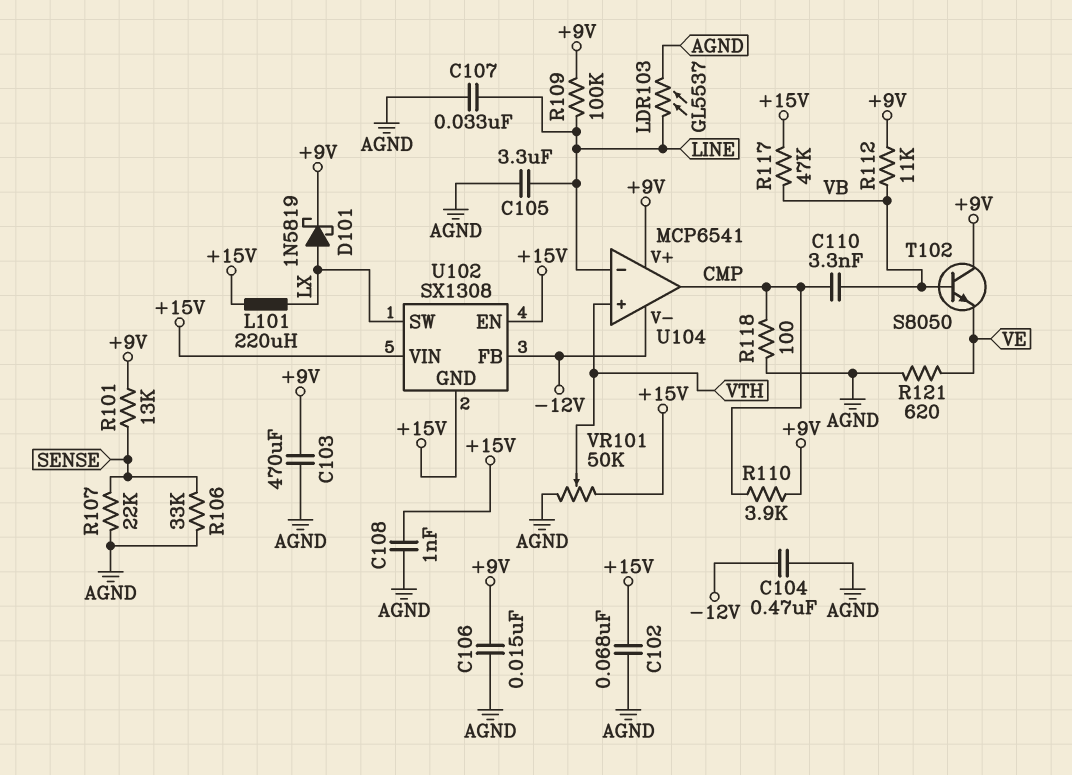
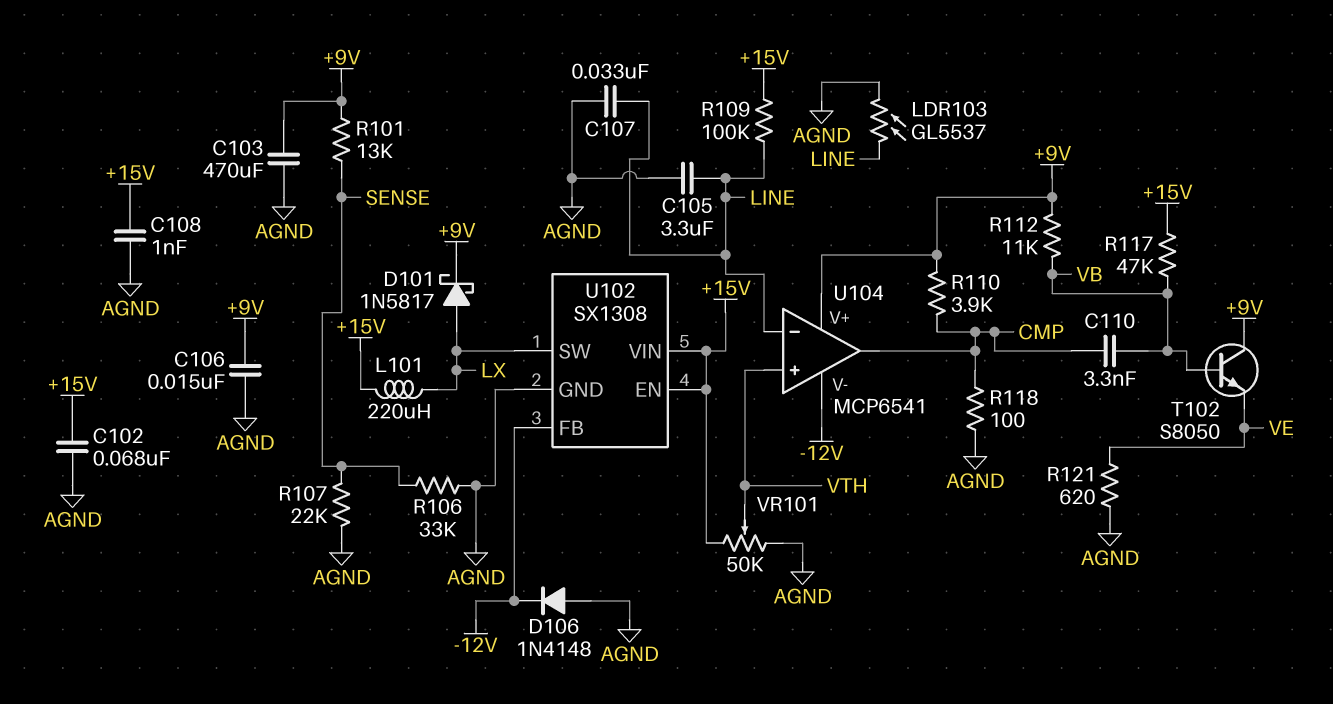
C104: 470nF (-12V, AGND) -> none
D101: schottky 1N5819 (A LX, K +9V) -> schottky 1N5817 (A LX, K +9V)
D106: none -> diode 1N4148 (A AGND, K -12V)
R109: 100k (+9V, LINE) -> 100k (+15V, LINE)
U102 pin GND: +15V -> AGND

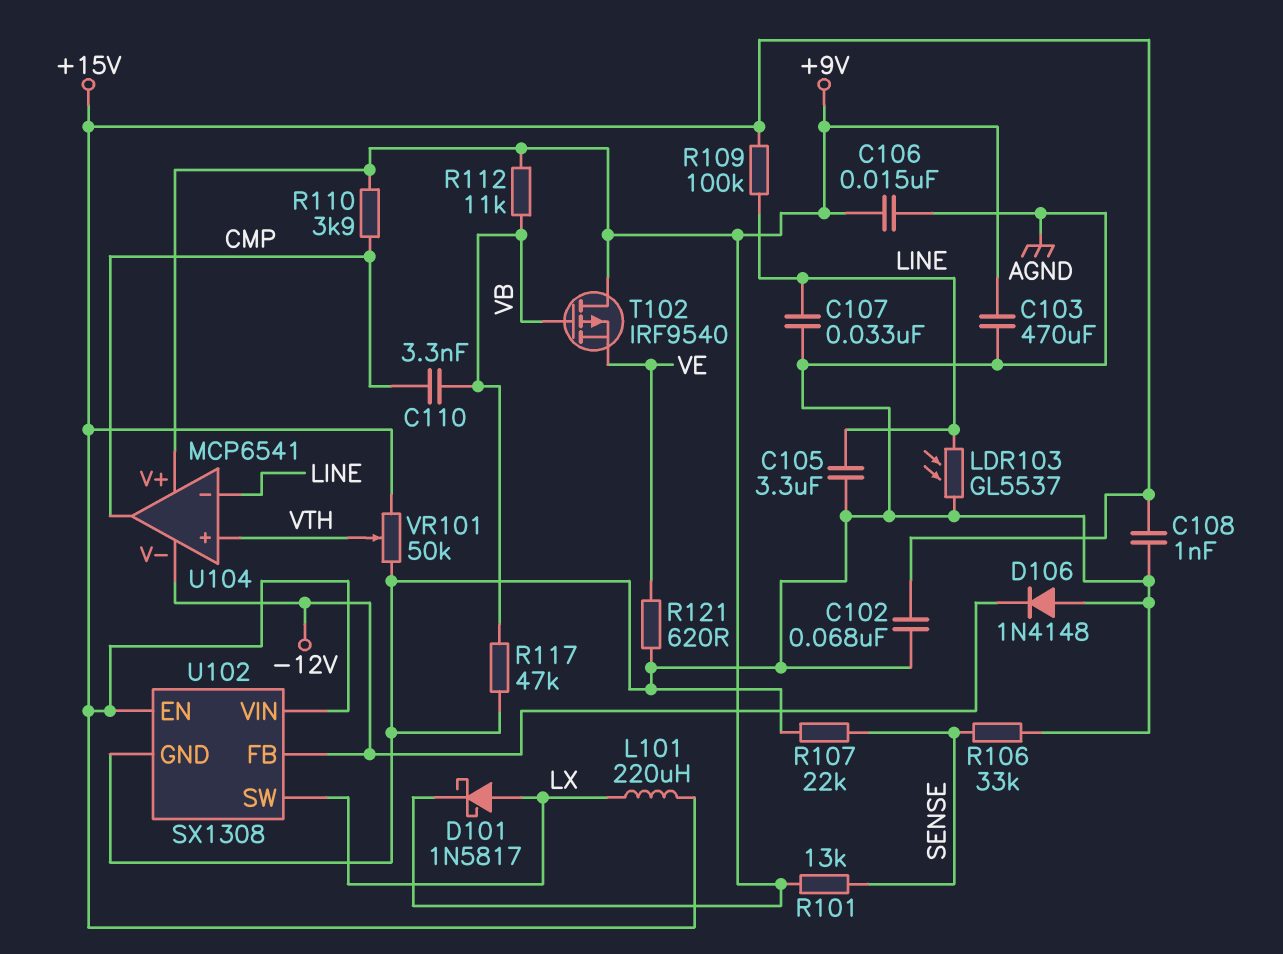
R117: 47k (+15V, VB) -> 47k (AGND, VB)
R118: 100 (AGND, CMP) -> none
T102: NPN S8050 (B VB, C +9V, E VE) -> PMOS IRF9540 (G VB, D +9V, S VE)

